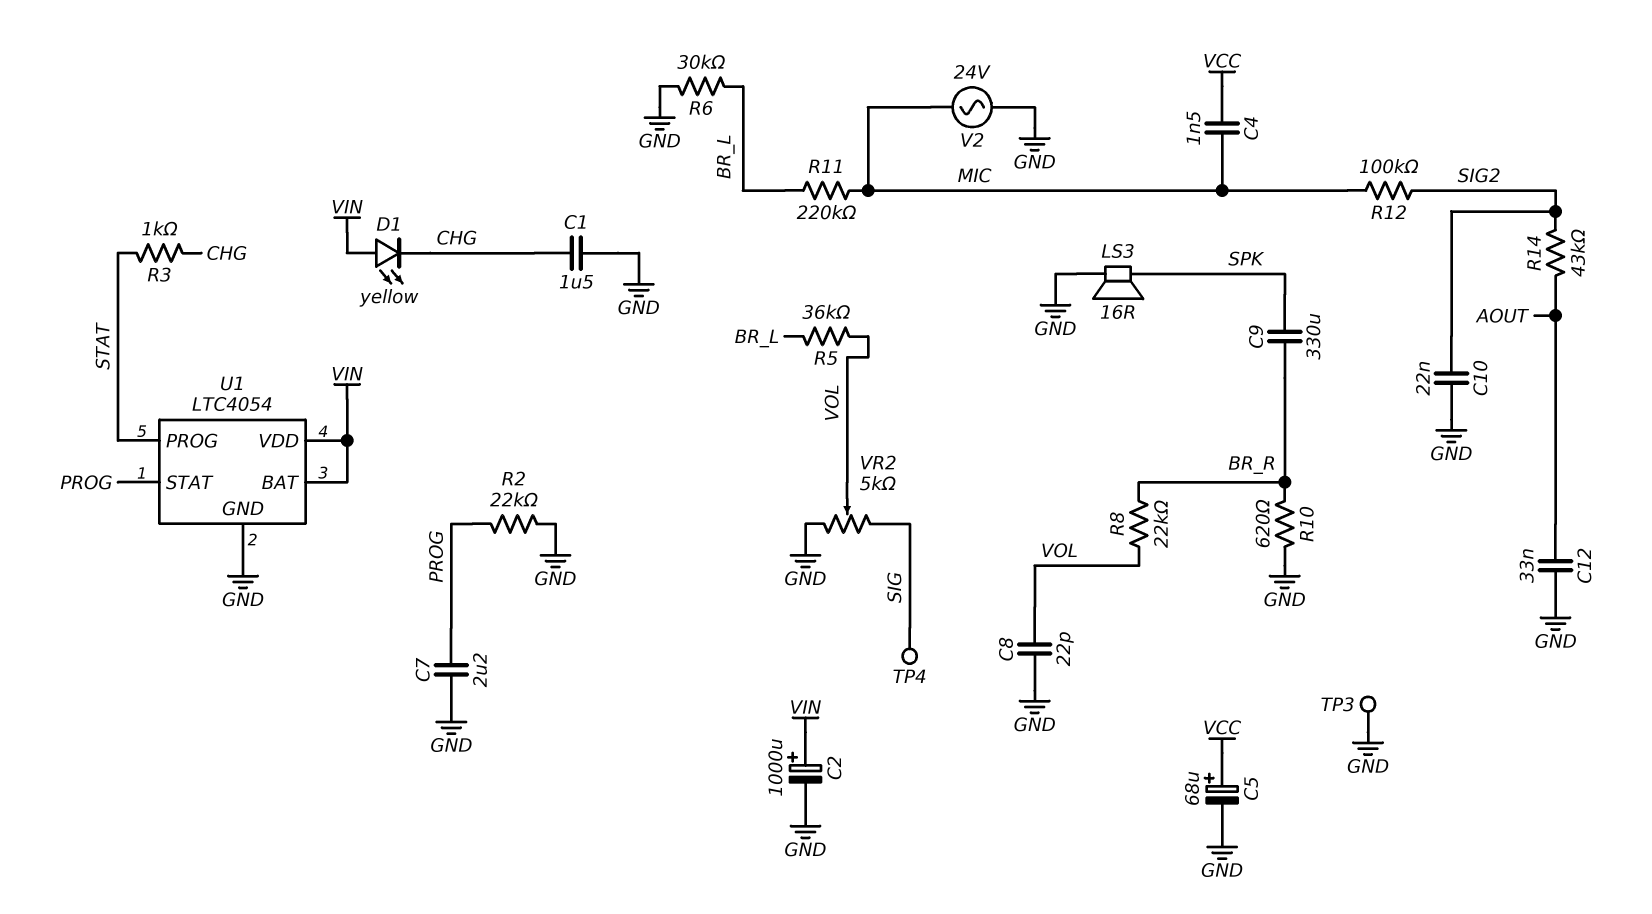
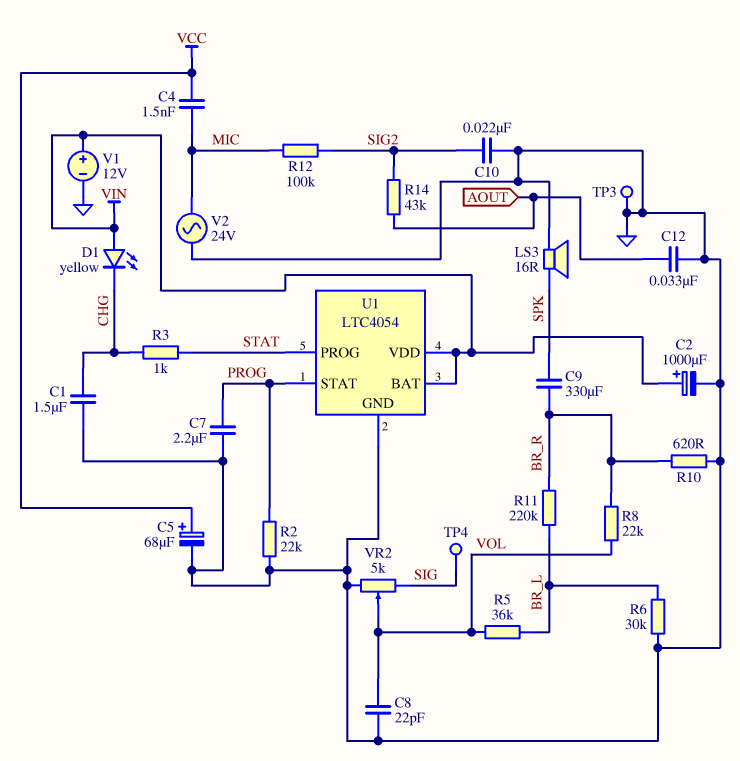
R11: 220k (BR_L, MIC) -> 220k (BR_L, BR_R)
V1: none -> 12V (plus VIN, minus GND)

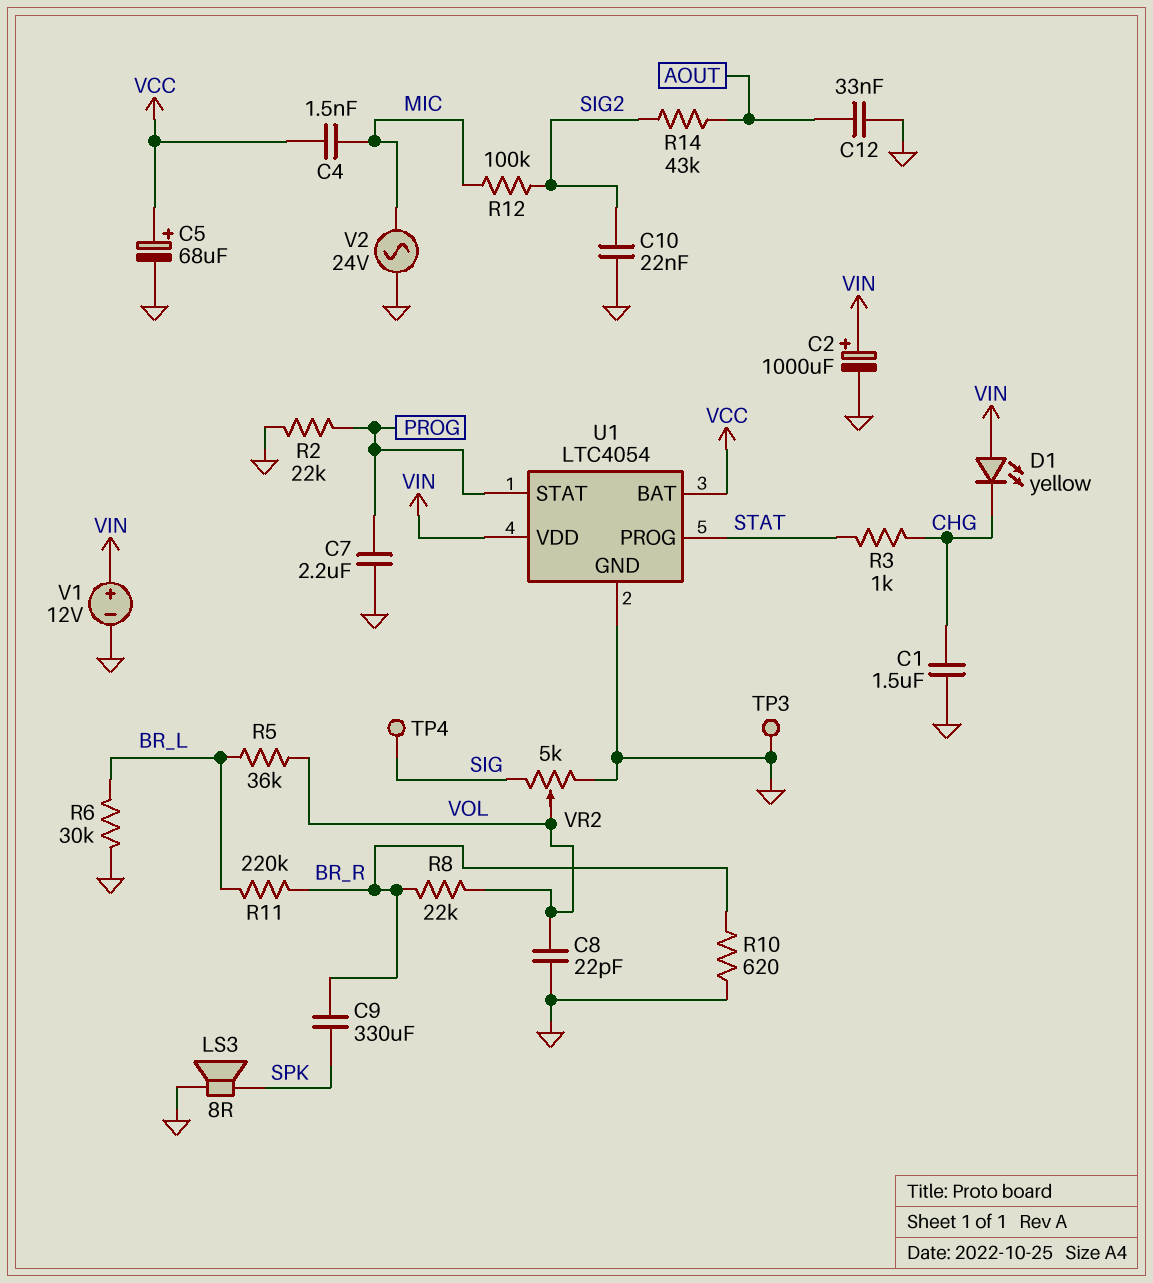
LS3: speaker 16R (GND, SPK) -> speaker 8R (GND, SPK)
U1 pin BAT: VIN -> VCC

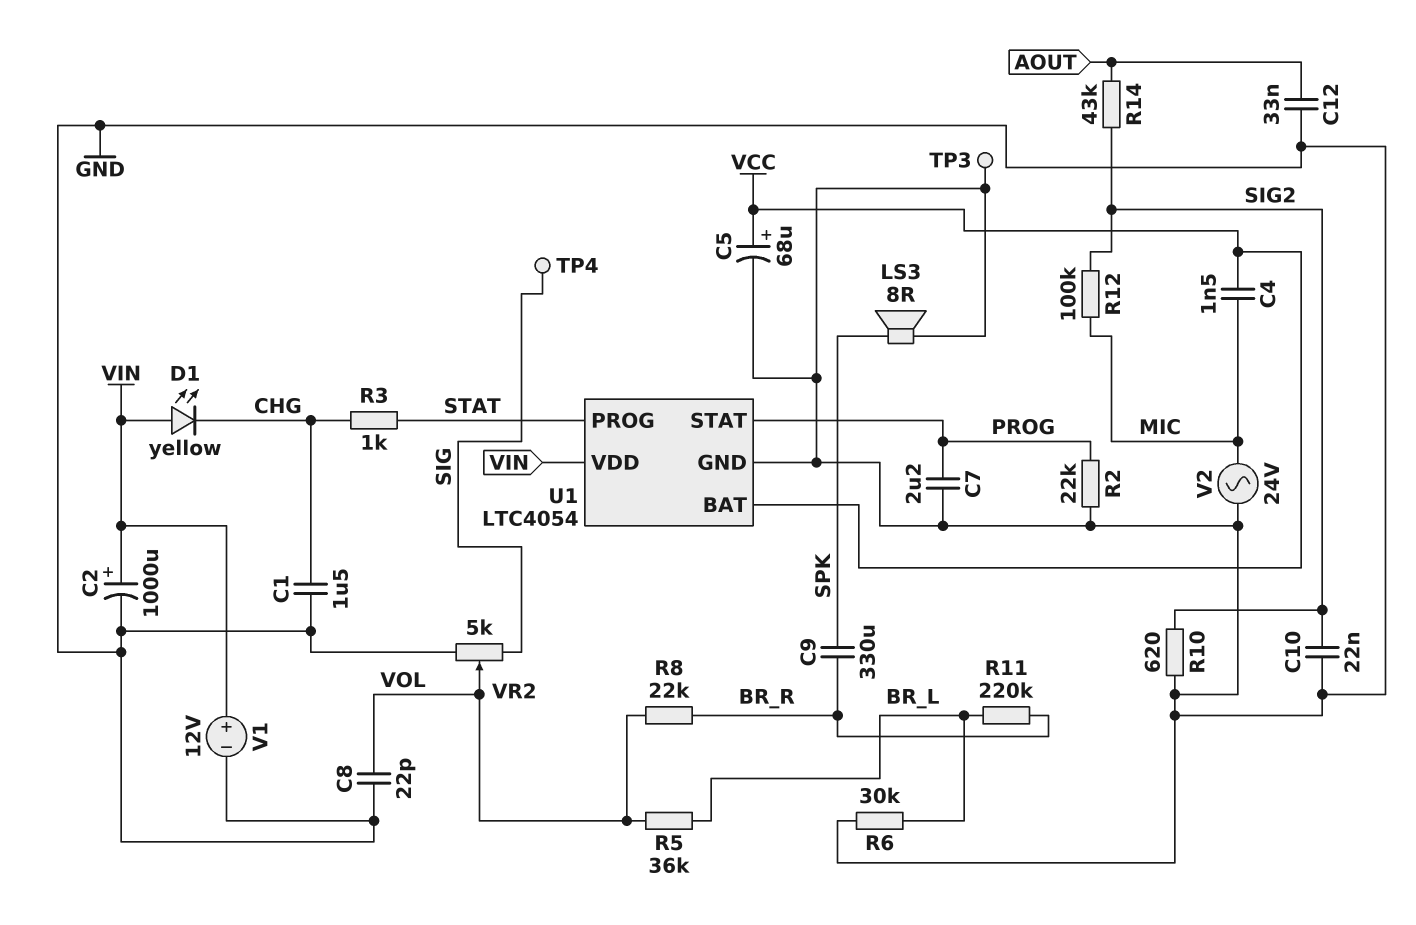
R10: 620 (BR_R, GND) -> 620 (GND, SIG2)

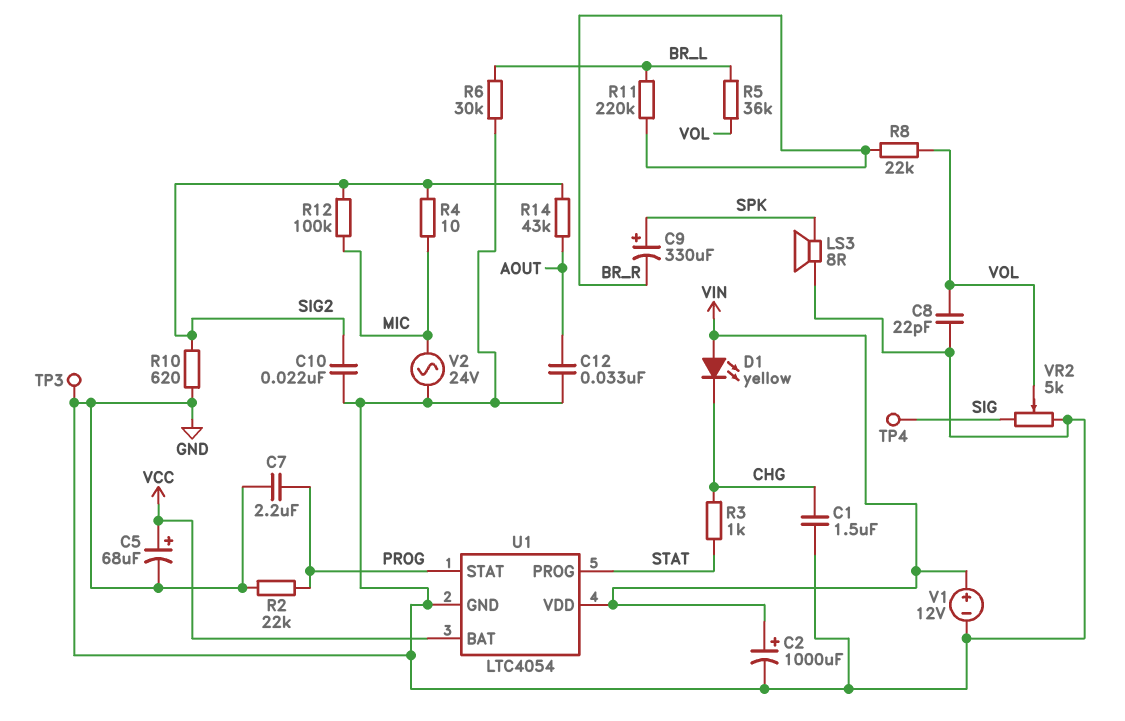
C4: 1.5nF (MIC, VCC) -> none
C9: 330uF (BR_R, SPK) -> 330uF (plus SPK, minus BR_R)
R4: none -> 10 (MIC, SIG2)

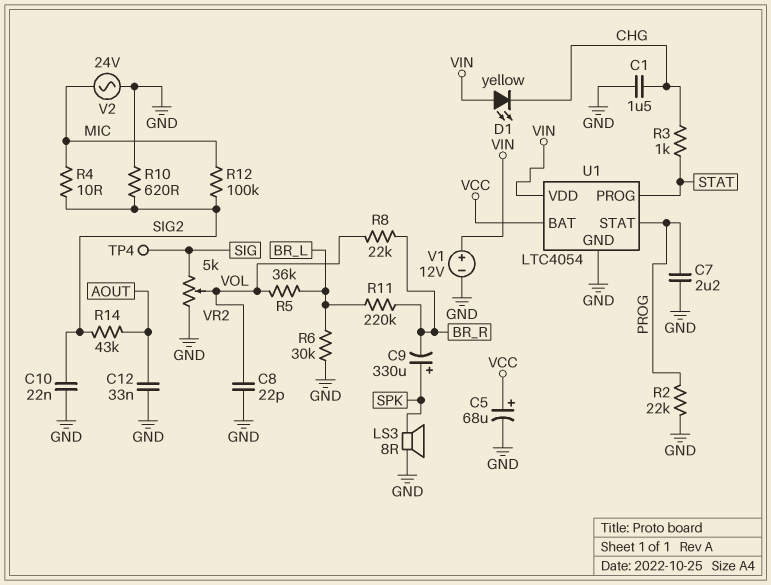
C2: 1000uF (plus VIN, minus GND) -> none
TP3: test point (GND) -> none

